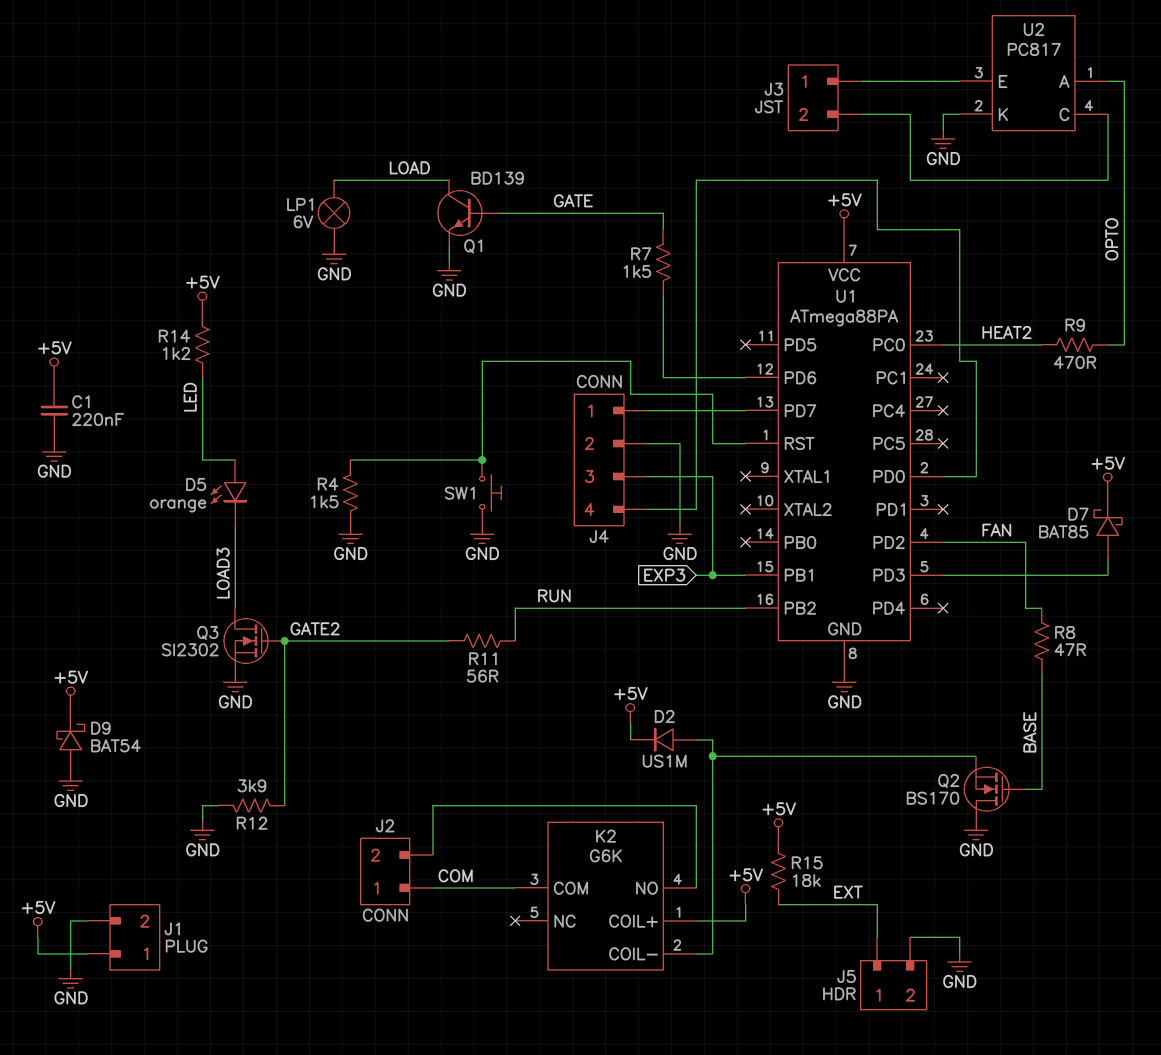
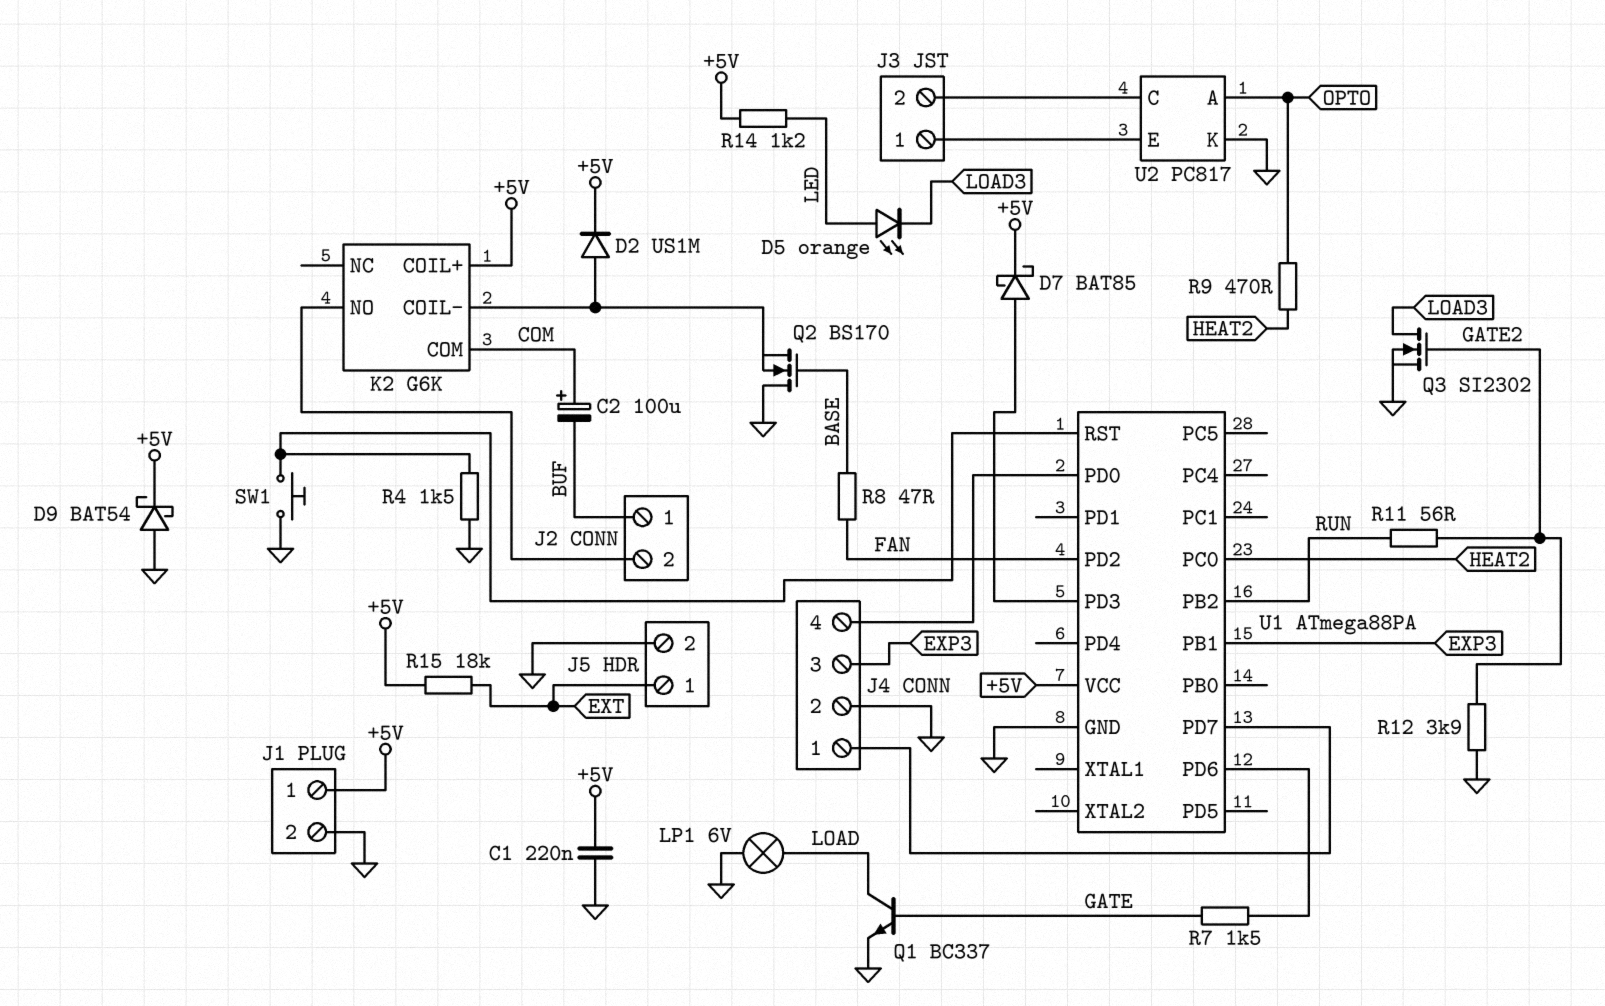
C2: none -> 100uF (plus COM, minus BUF)
J2 pin 1: COM -> BUF
Q1: NPN BD139 (B GATE, C LOAD, E GND) -> NPN BC337 (B GATE, C LOAD, E GND)

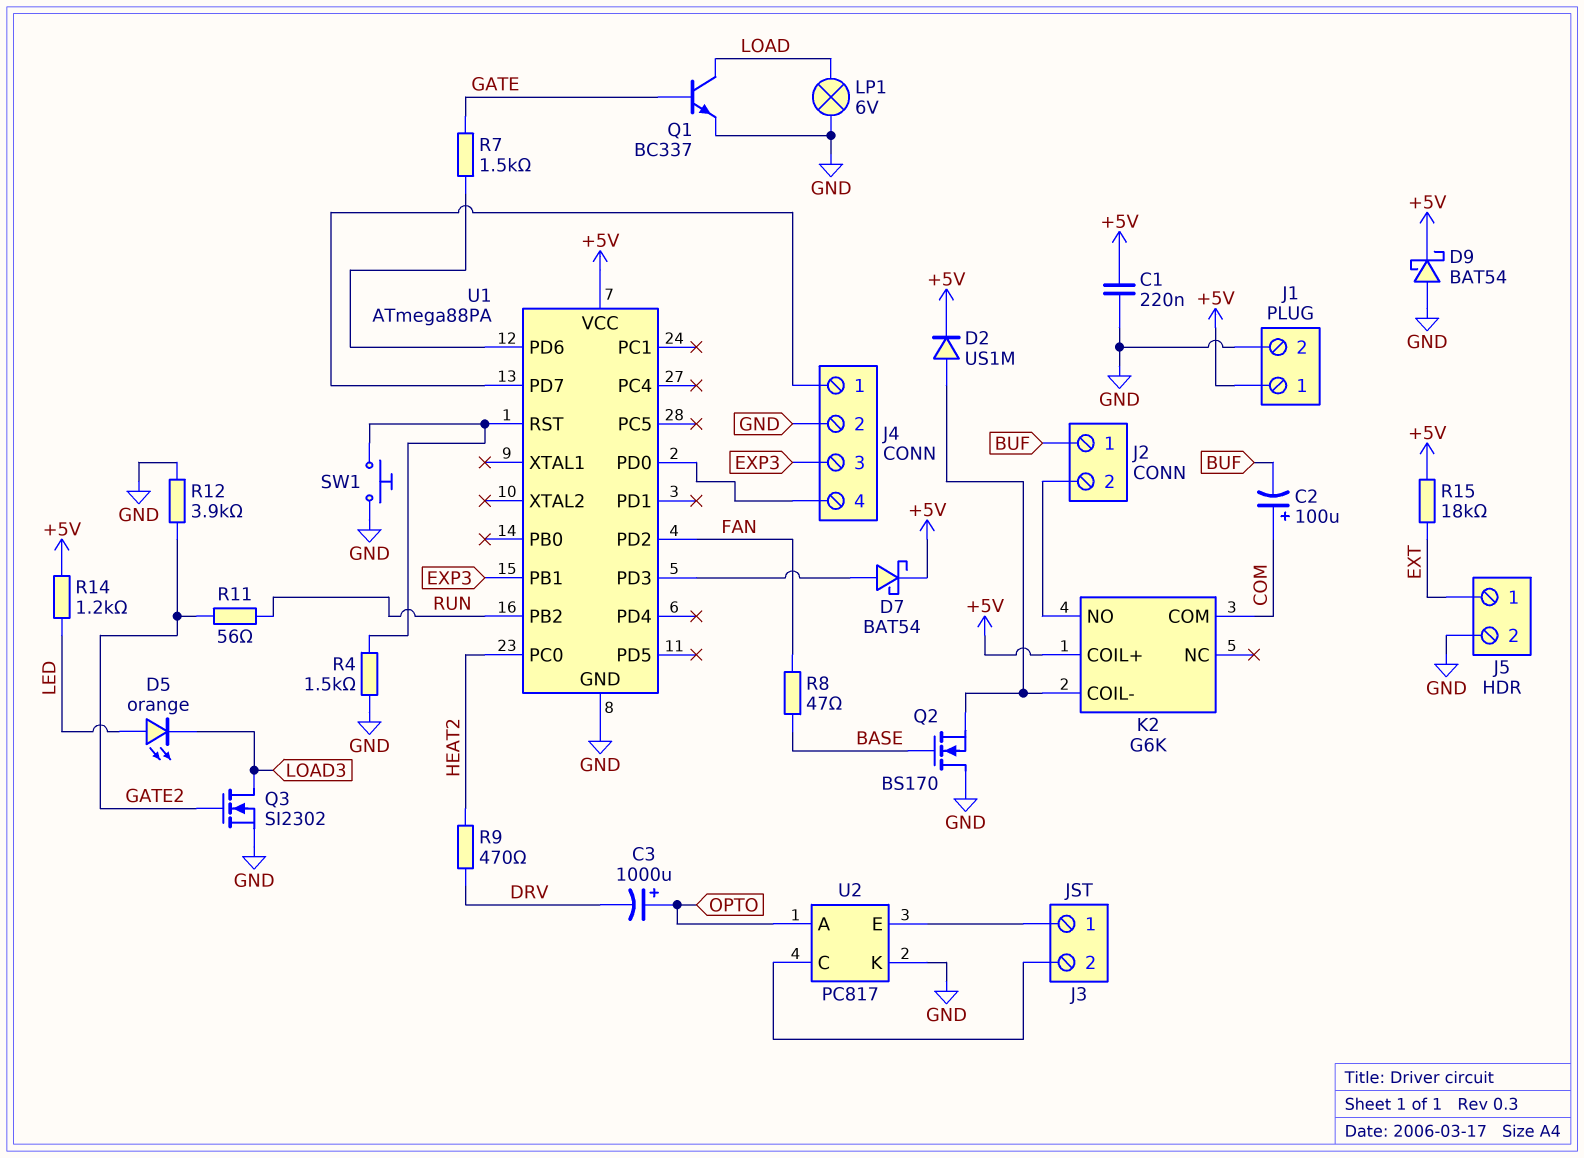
C3: none -> 1000uF (plus OPTO, minus DRV)
D7: schottky BAT85 (A U1/PD3, K +5V) -> schottky BAT54 (A U1/PD3, K +5V)
R9: 470 (HEAT2, OPTO) -> 470 (DRV, HEAT2)

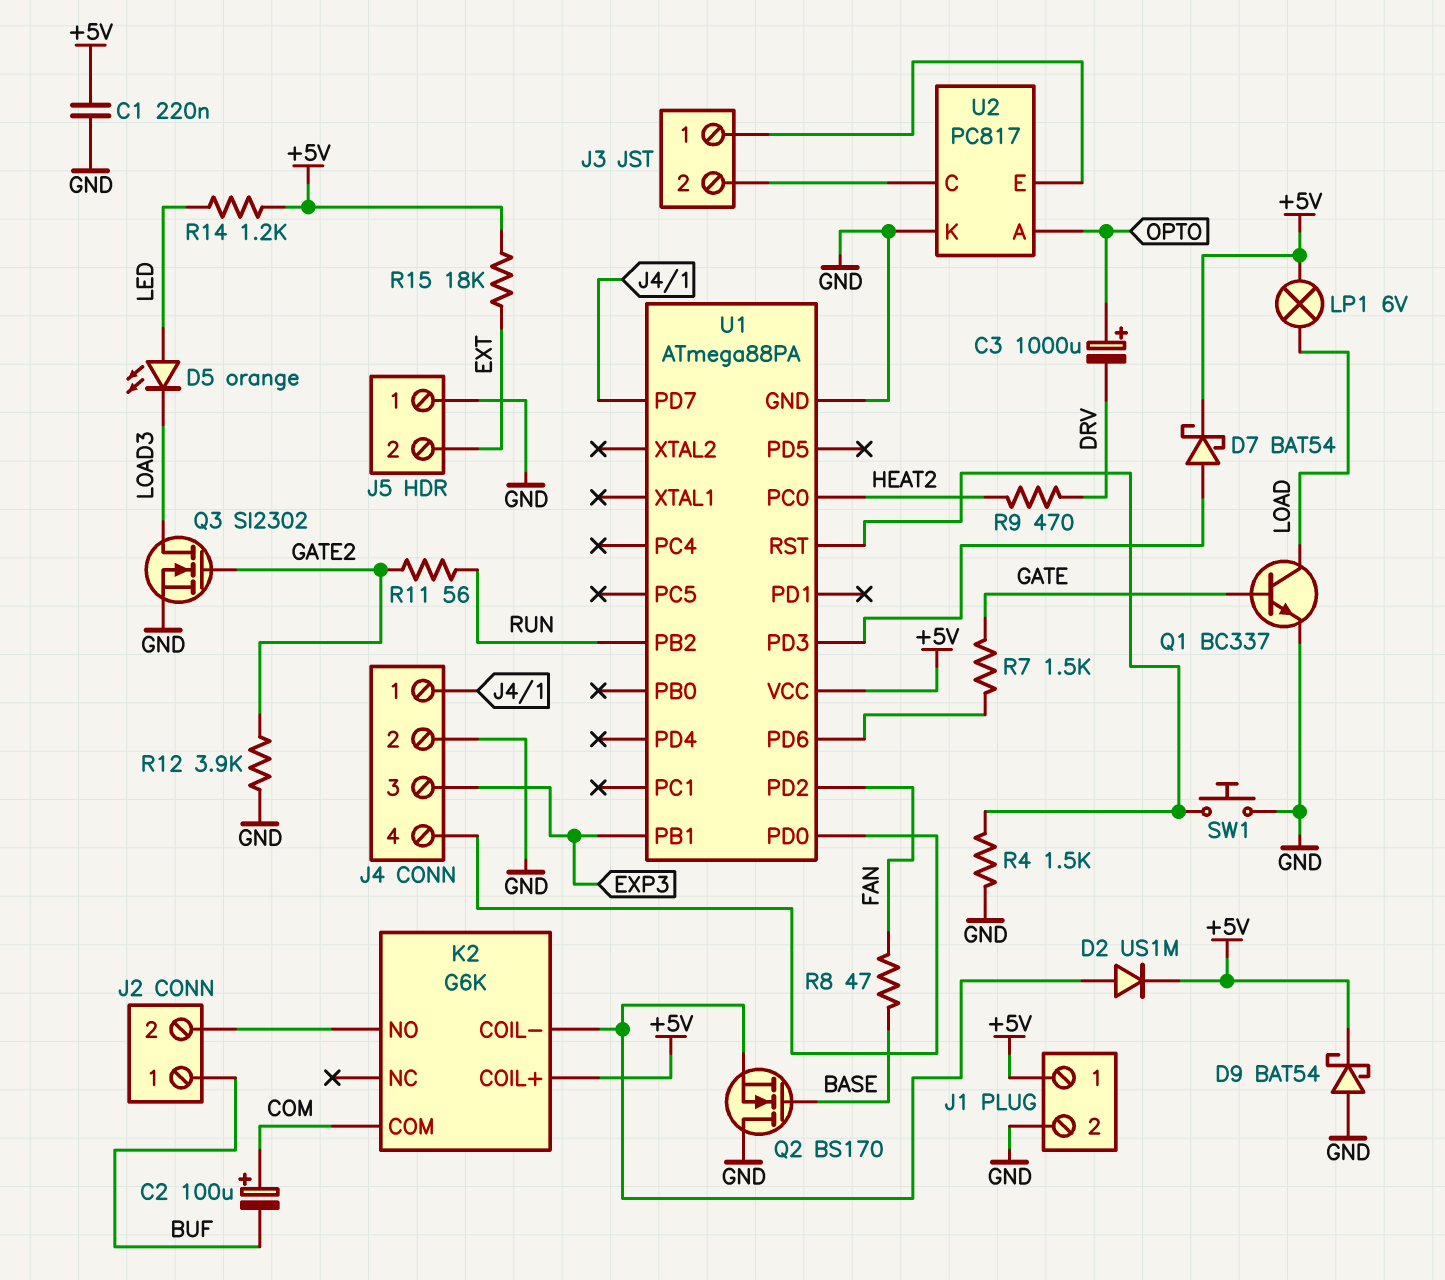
J5 pin 1: EXT -> GND
J5 pin 2: GND -> EXT
LP1: lamp 6V (GND, LOAD) -> lamp 6V (+5V, LOAD)

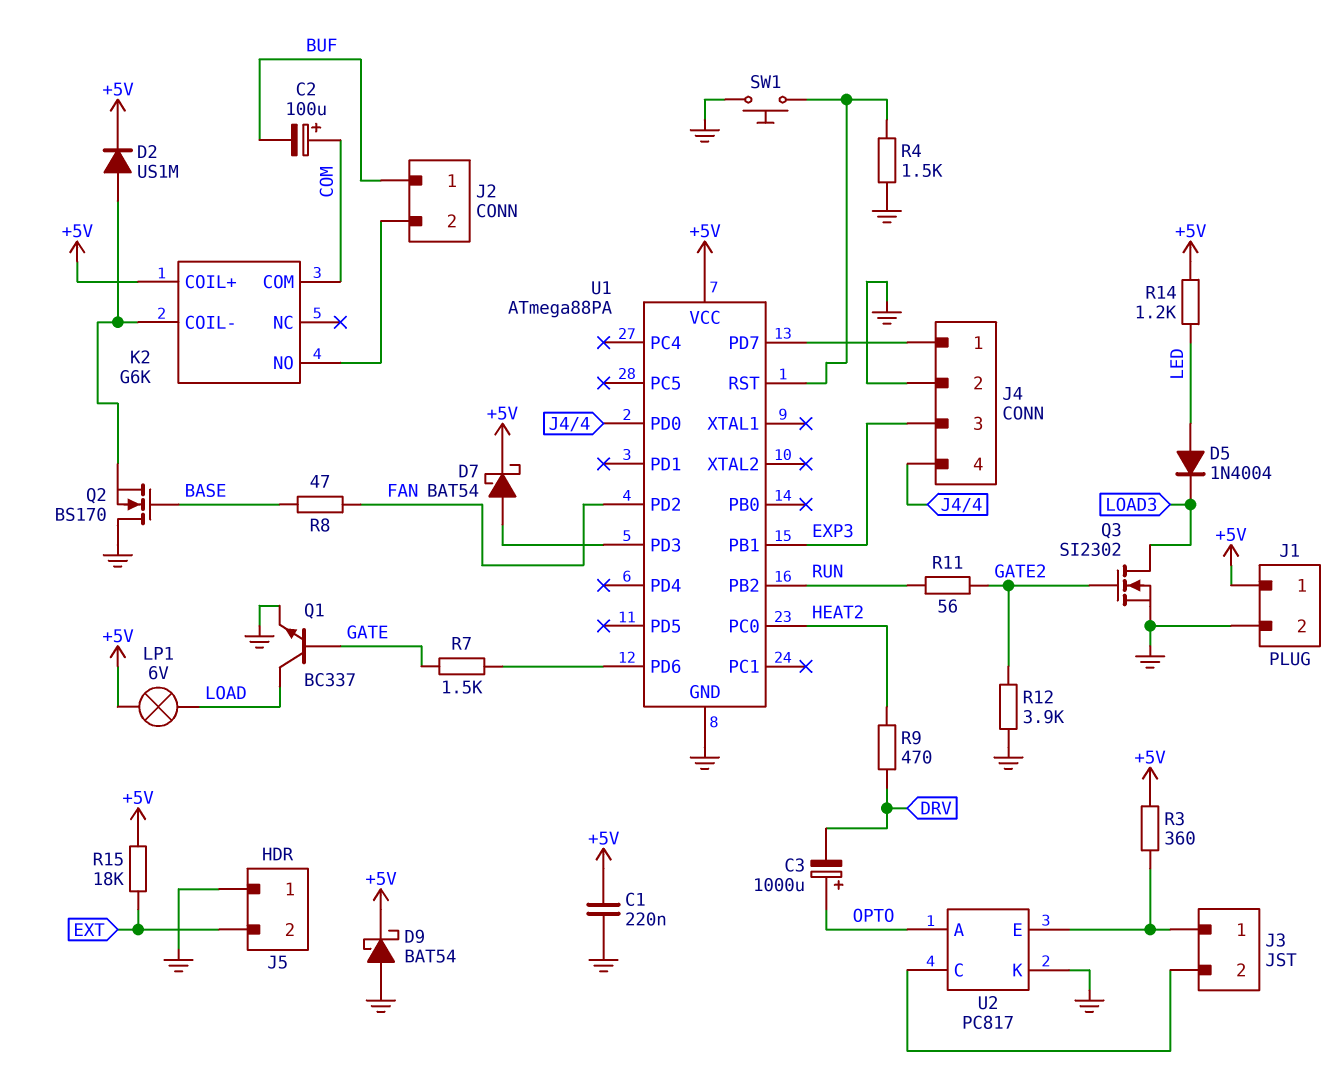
D5: LED orange (A LED, K LOAD3) -> diode 1N4004 (A LED, K LOAD3)
R3: none -> 360 (+5V, J3/1)

